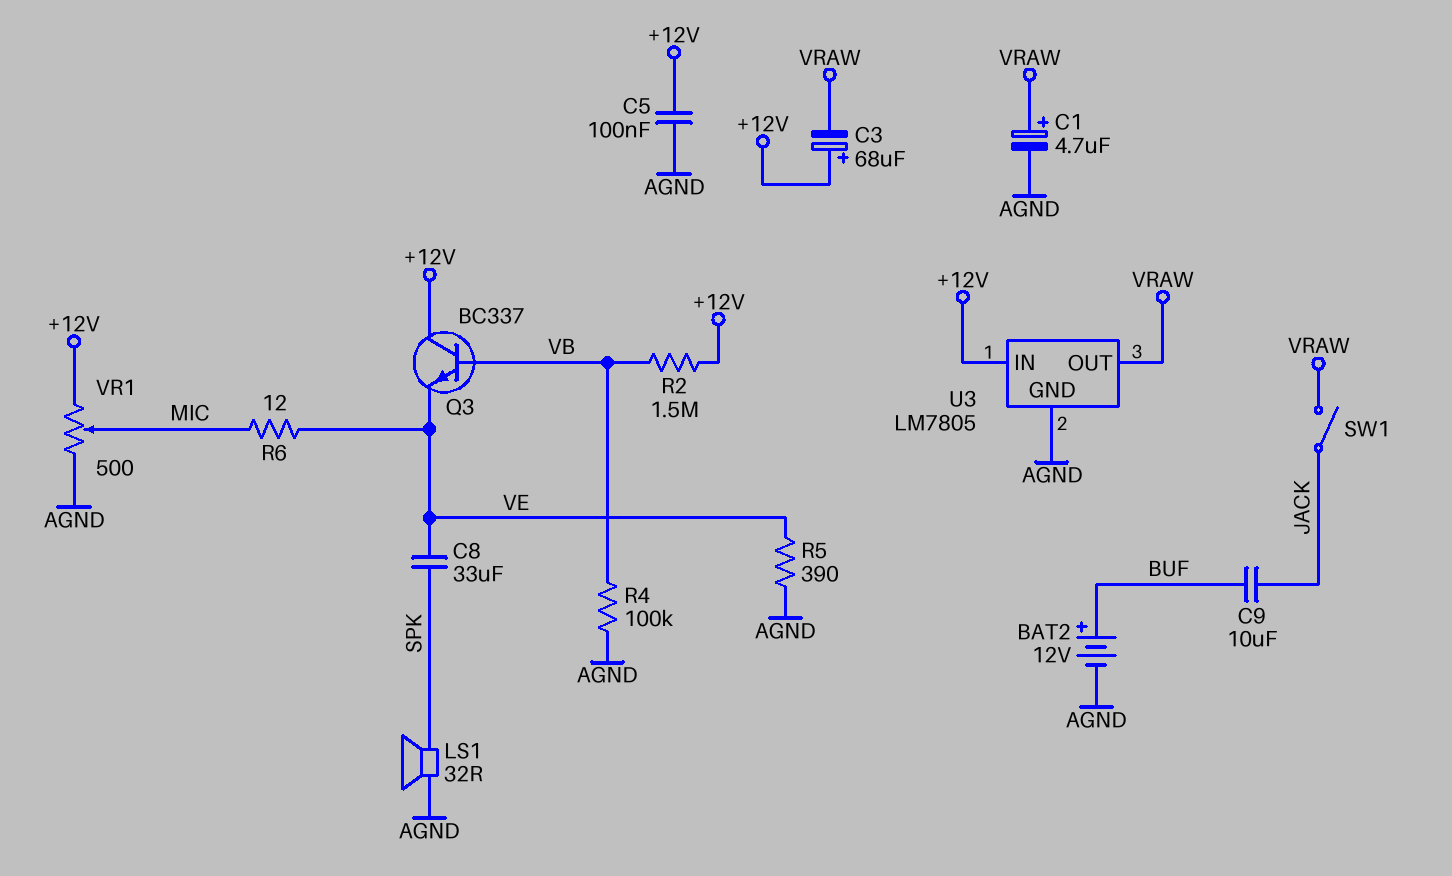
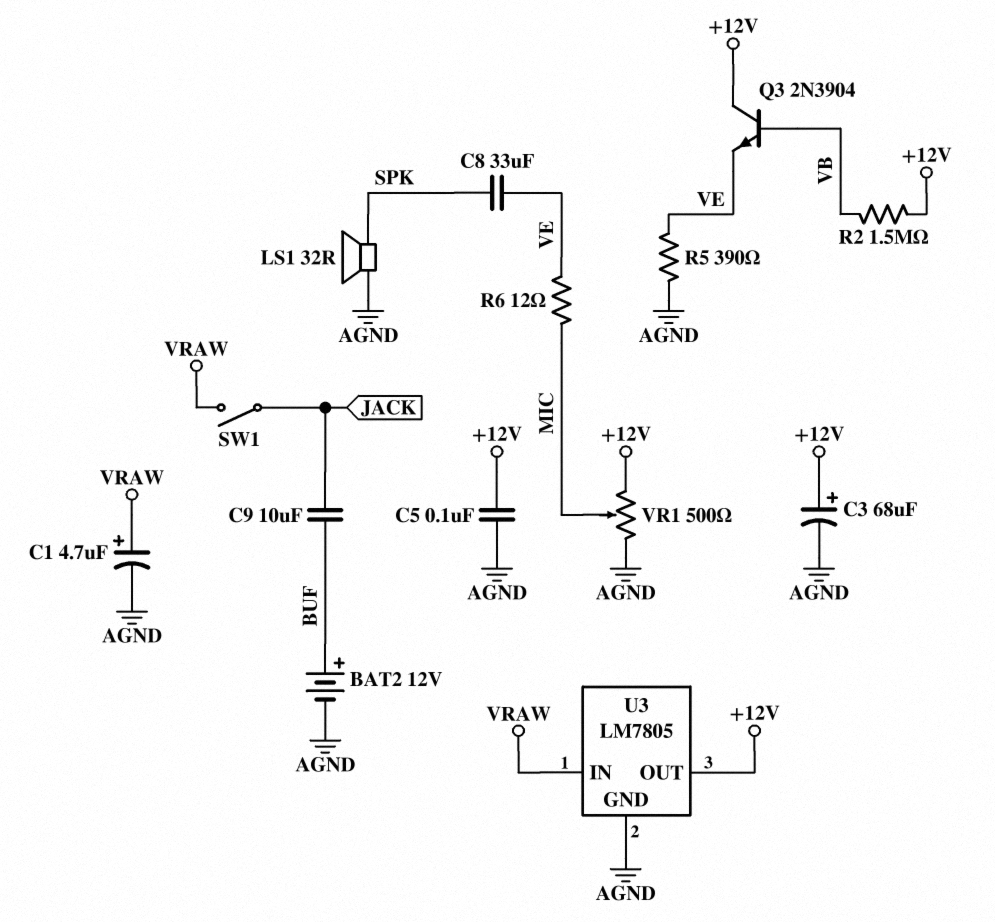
C3: 68uF (plus +12V, minus VRAW) -> 68uF (plus +12V, minus AGND)
Q3: NPN BC337 (B VB, C +12V, E VE) -> NPN 2N3904 (B VB, C +12V, E VE)
R4: 100k (AGND, VB) -> none
U3 pin IN: +12V -> VRAW
U3 pin OUT: VRAW -> +12V

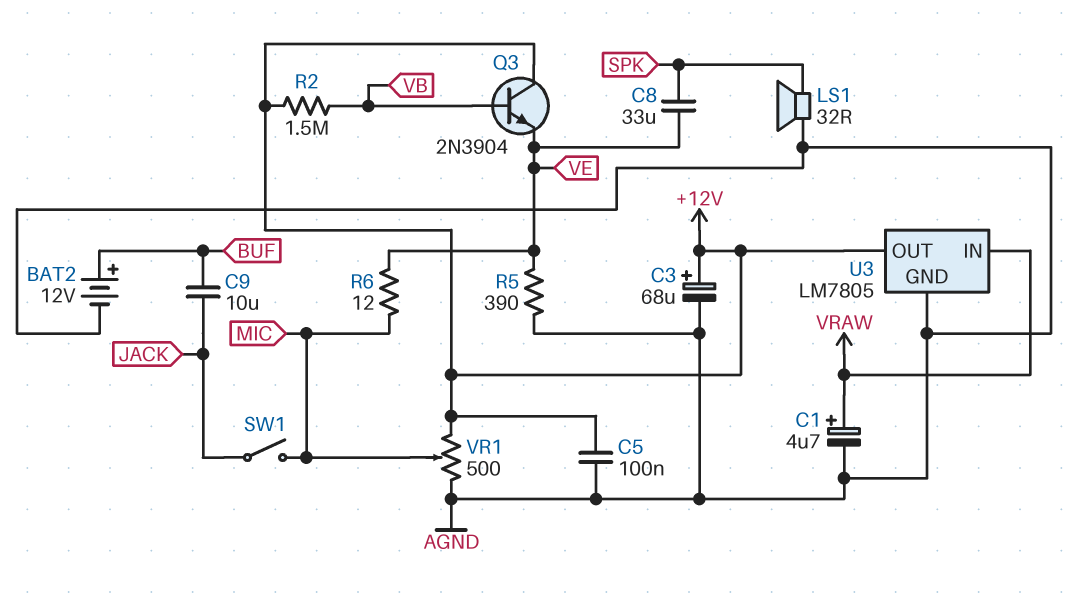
SW1: switch (JACK, VRAW) -> switch (JACK, MIC)

